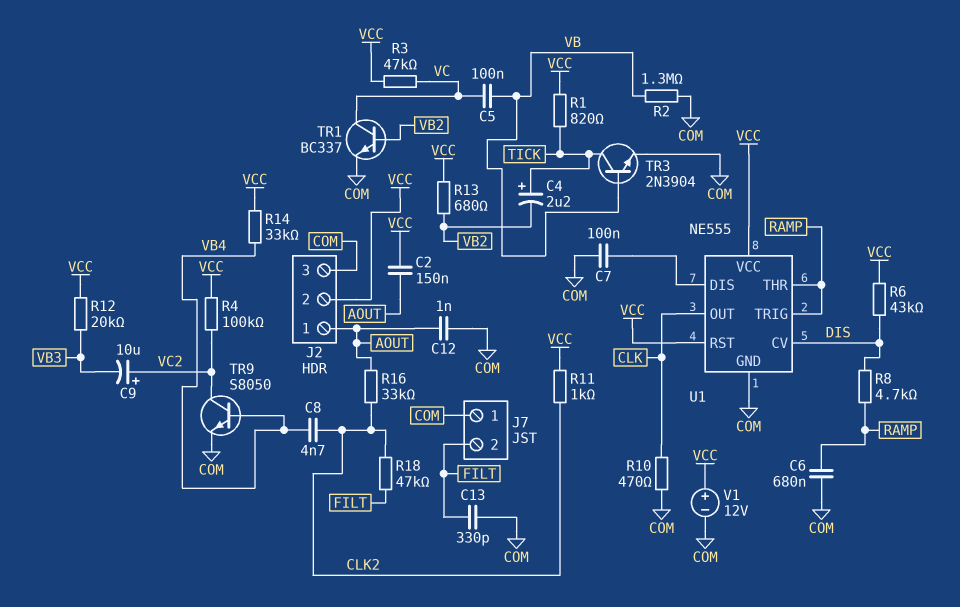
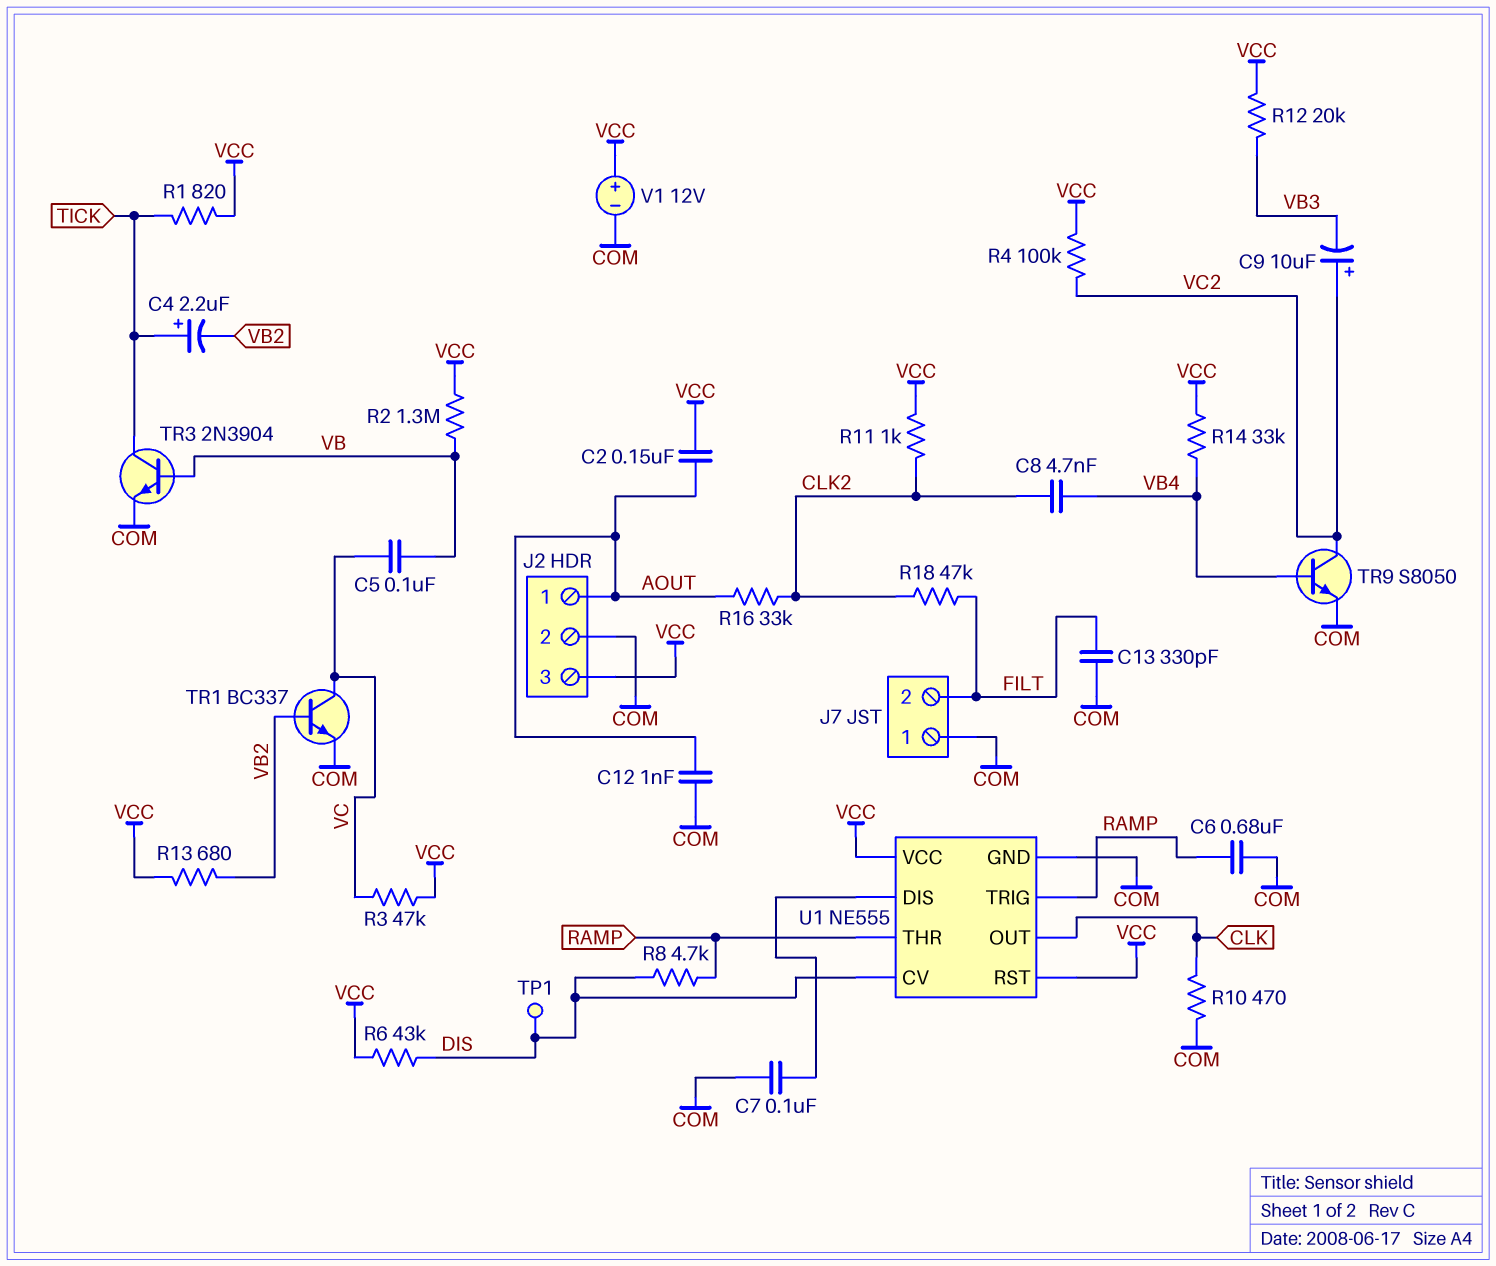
J2 pin 2: VCC -> COM
J2 pin 3: COM -> VCC
R2: 1.3M (COM, VB) -> 1.3M (VB, VCC)
TP1: none -> test point (DIS)

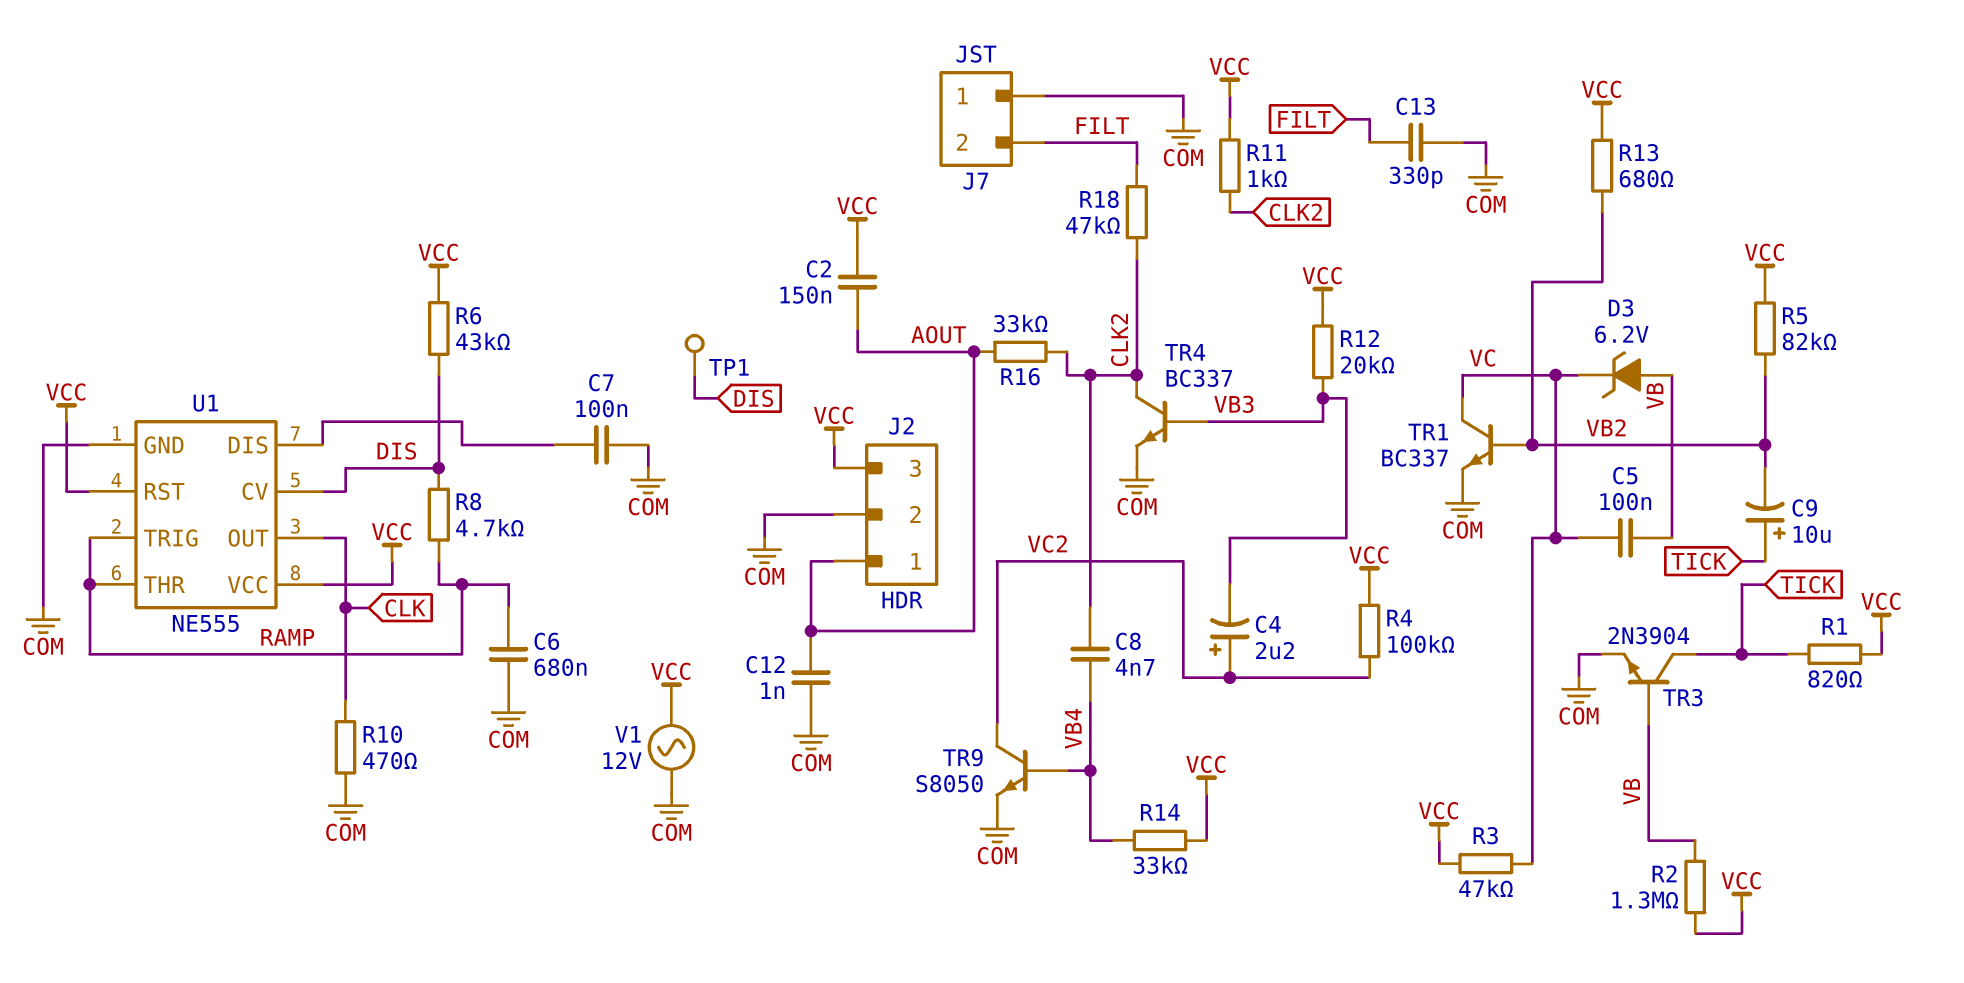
C4: 2.2uF (plus TICK, minus VB2) -> 2.2uF (plus VC2, minus VB3)
C9: 10uF (plus VC2, minus VB3) -> 10uF (plus TICK, minus VB2)
D3: none -> zener 6.2V (A VB, K VC)
R5: none -> 82k (VB2, VCC)
TR4: none -> NPN BC337 (B VB3, C CLK2, E COM)
V1: 12V (plus VCC, minus COM) -> AC 12V (COM, VCC)

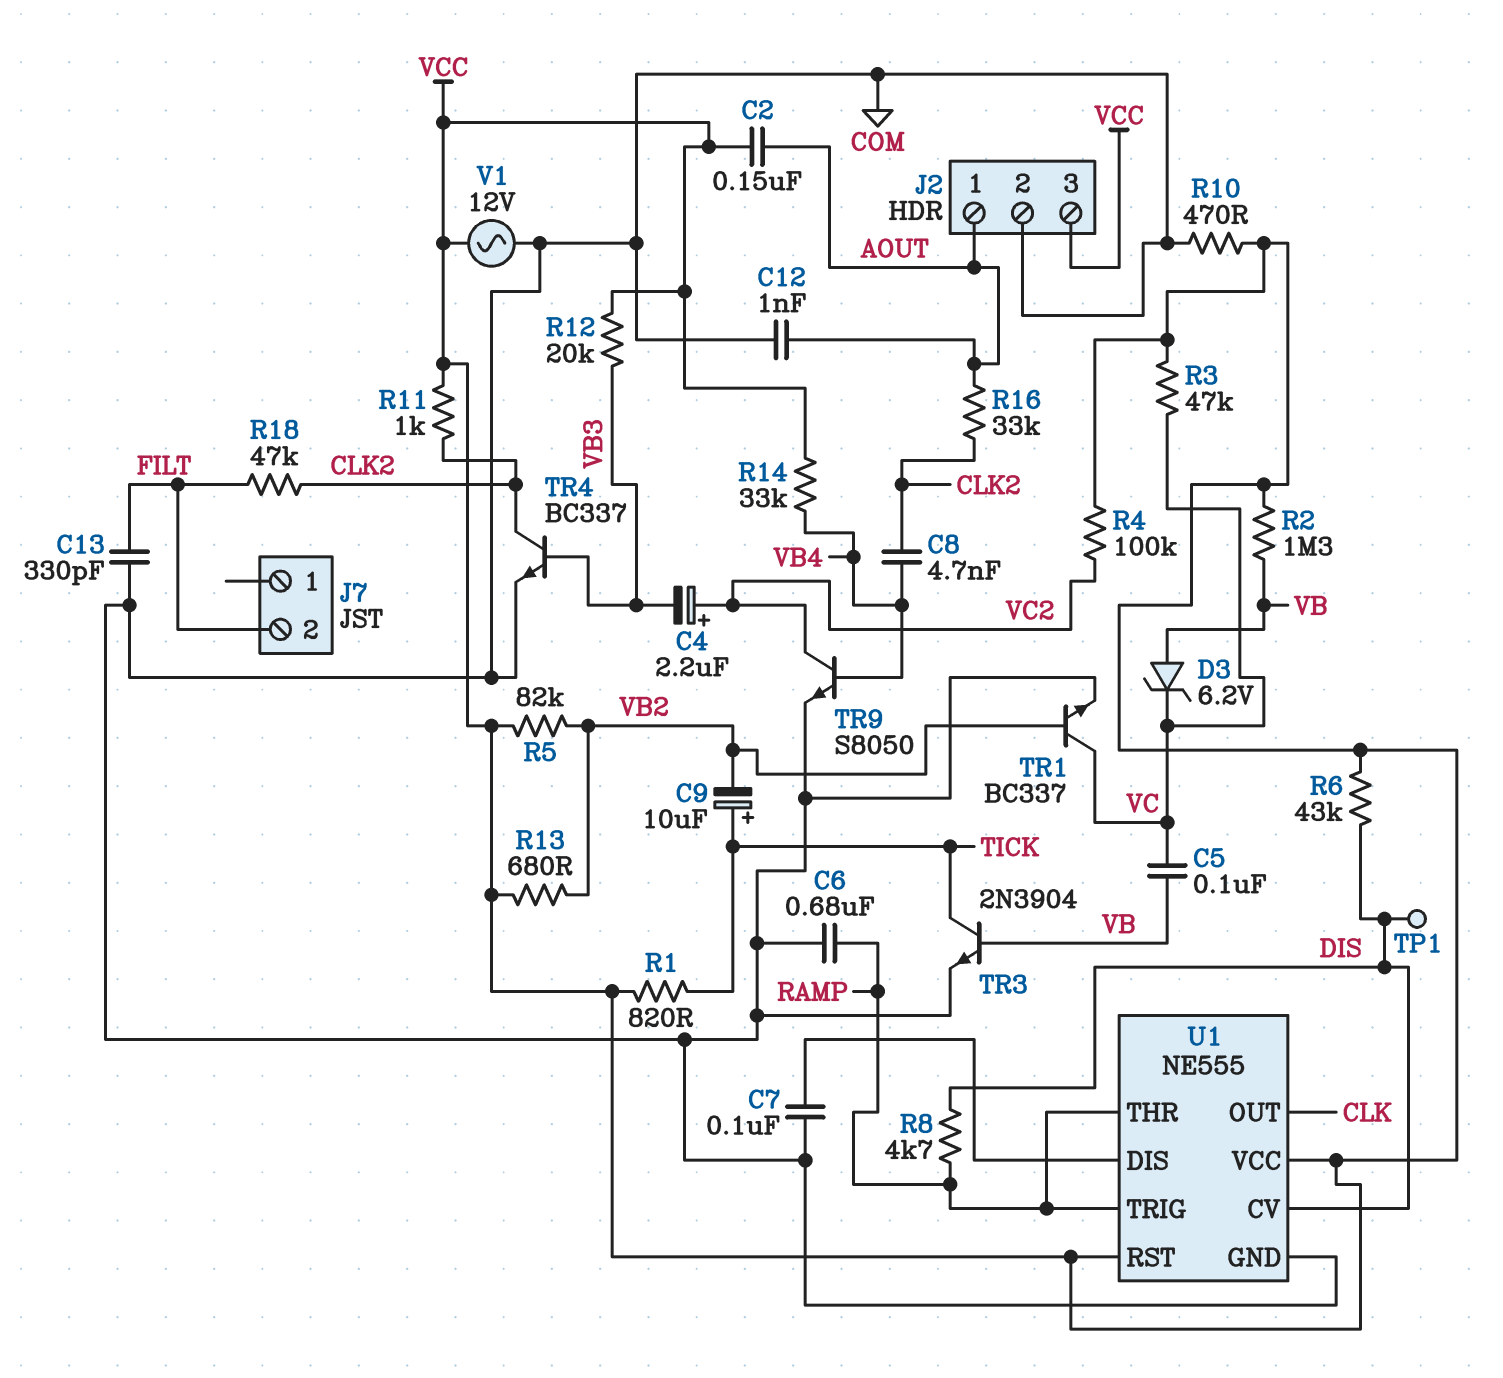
J7 pin 1: COM -> none
R10: 470 (CLK, COM) -> 470 (COM, VCC)

